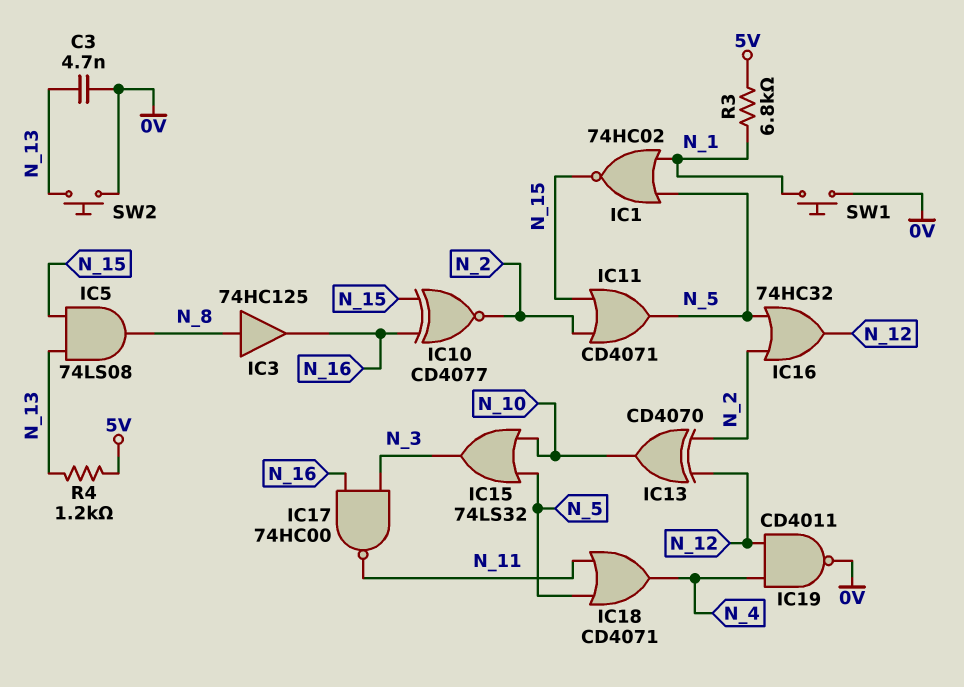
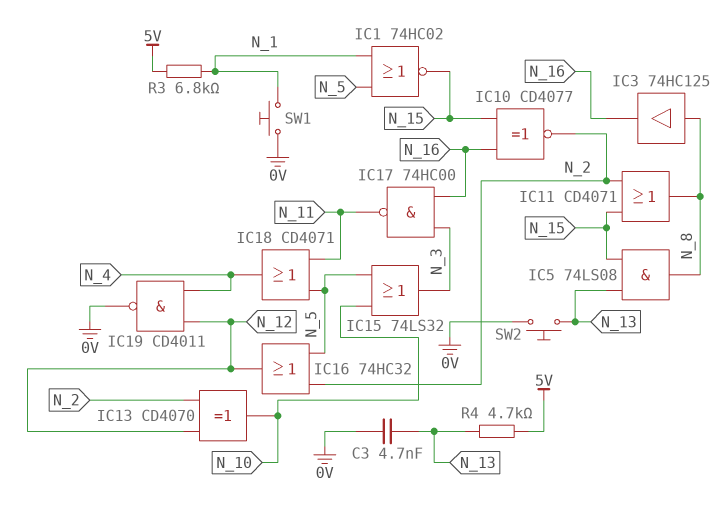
IC11: OR CD4071 (in N_2, in N_15, out N_5) -> OR CD4071 (in N_2, in N_15, out N_8)
R4: 1.2k (5V, N_13) -> 4.7k (5V, N_13)

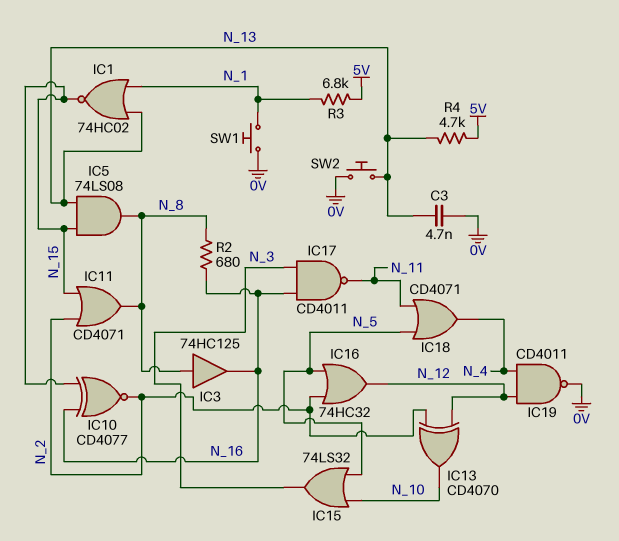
IC1: NOR 74HC02 (in N_1, in N_5, out N_15) -> NOR 74HC02 (in N_1, in N_13, out N_15)
IC17: NAND 74HC00 (in N_3, in N_16, out N_11) -> NAND CD4011 (in N_3, in N_16, out N_11)
R2: none -> 680 (N_8, N_16)

